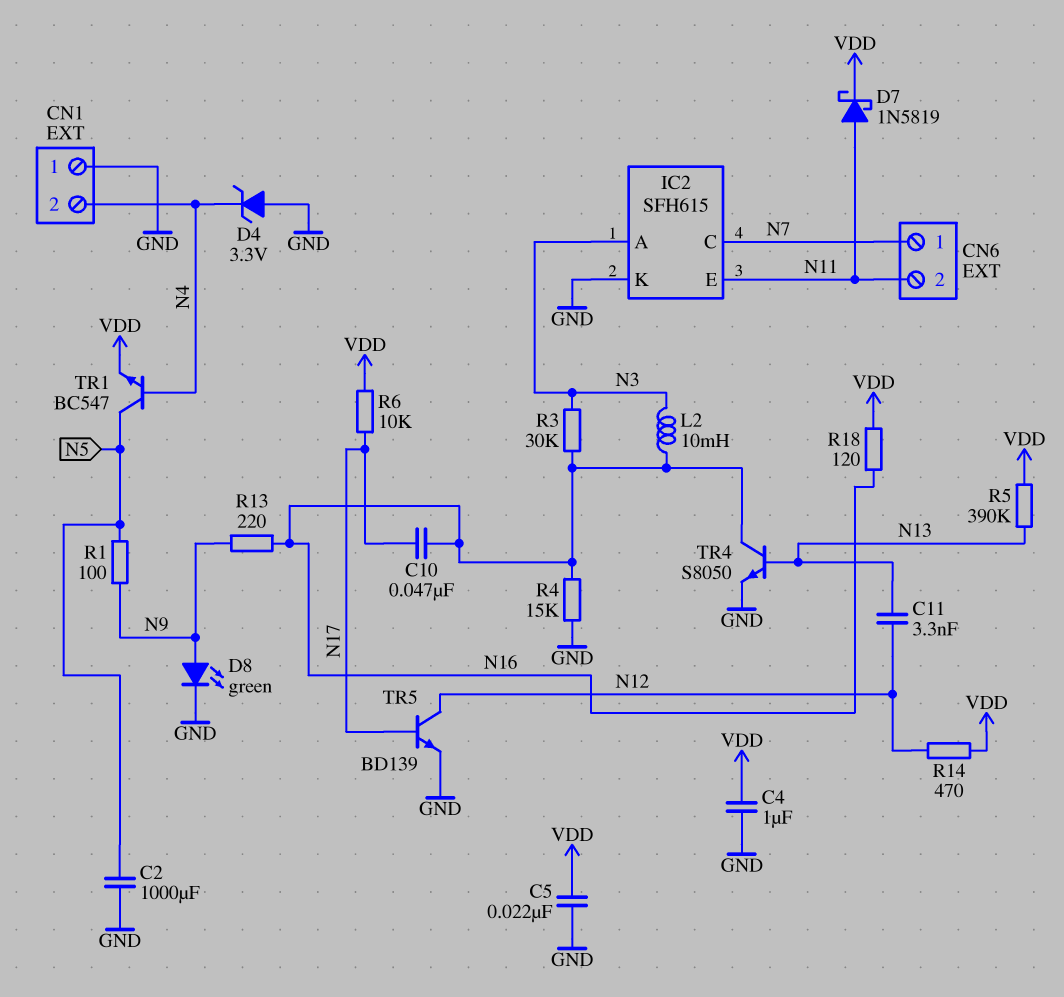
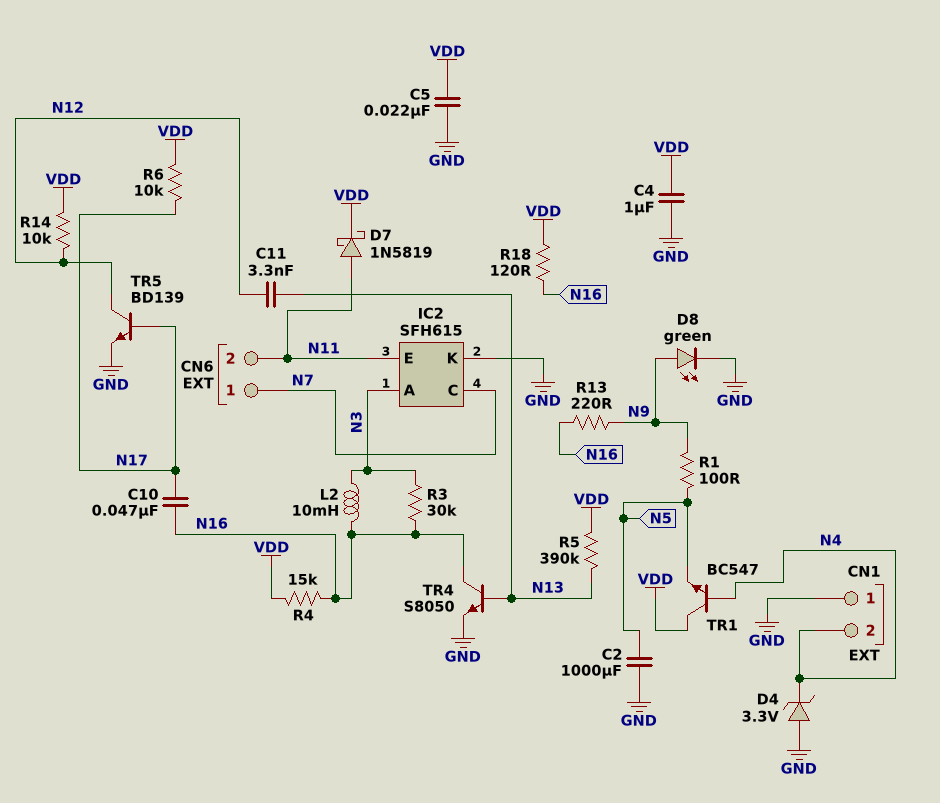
R4: 15k (GND, N16) -> 15k (N16, VDD)
R14: 470 (N12, VDD) -> 10k (N12, VDD)
TR1: NPN BC547 (B N4, C N5, E VDD) -> NPN BC547 (B N4, C VDD, E N5)

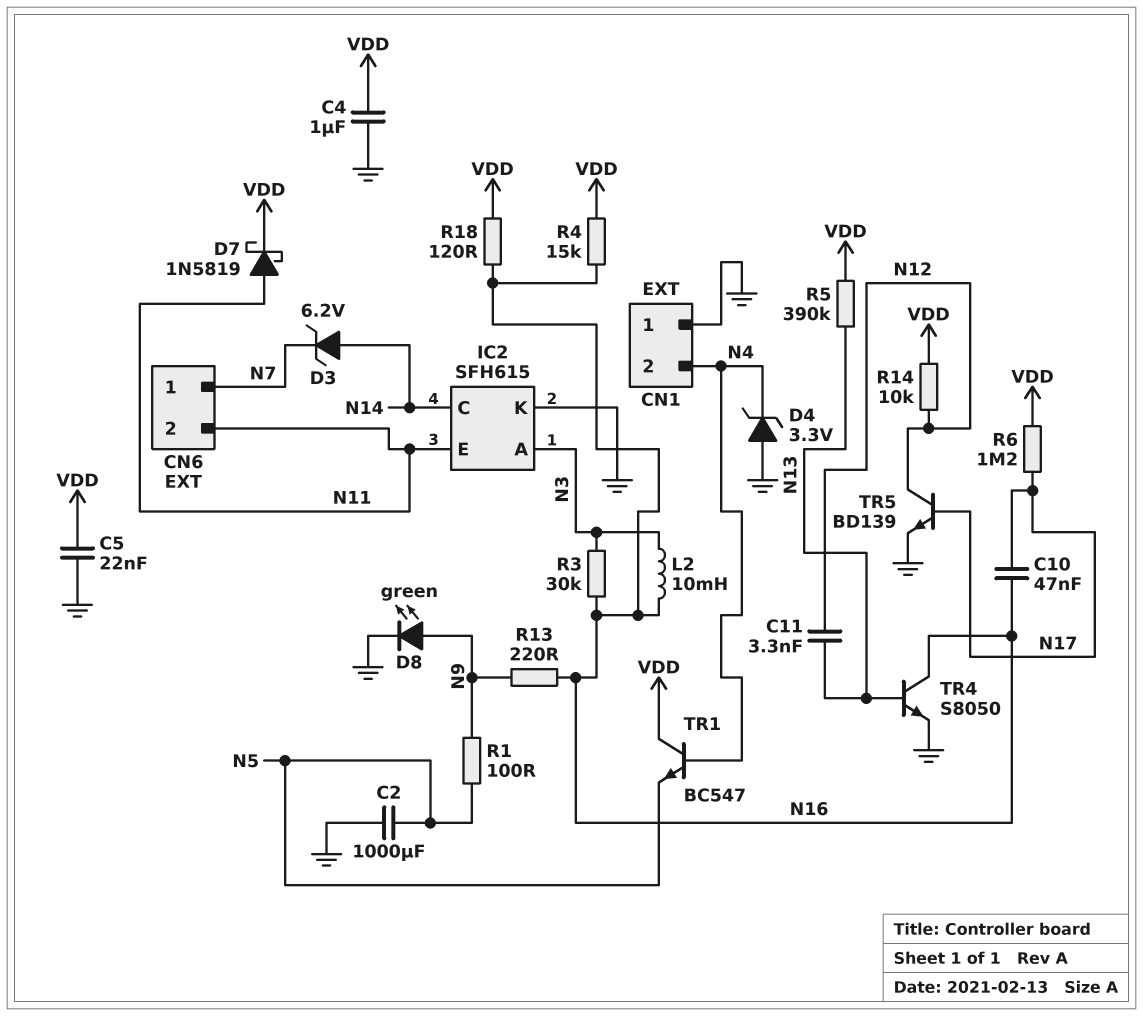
D3: none -> zener 6.2V (A N14, K N7)
IC2 pin C: N7 -> N14
R6: 10k (N17, VDD) -> 1.2M (N17, VDD)

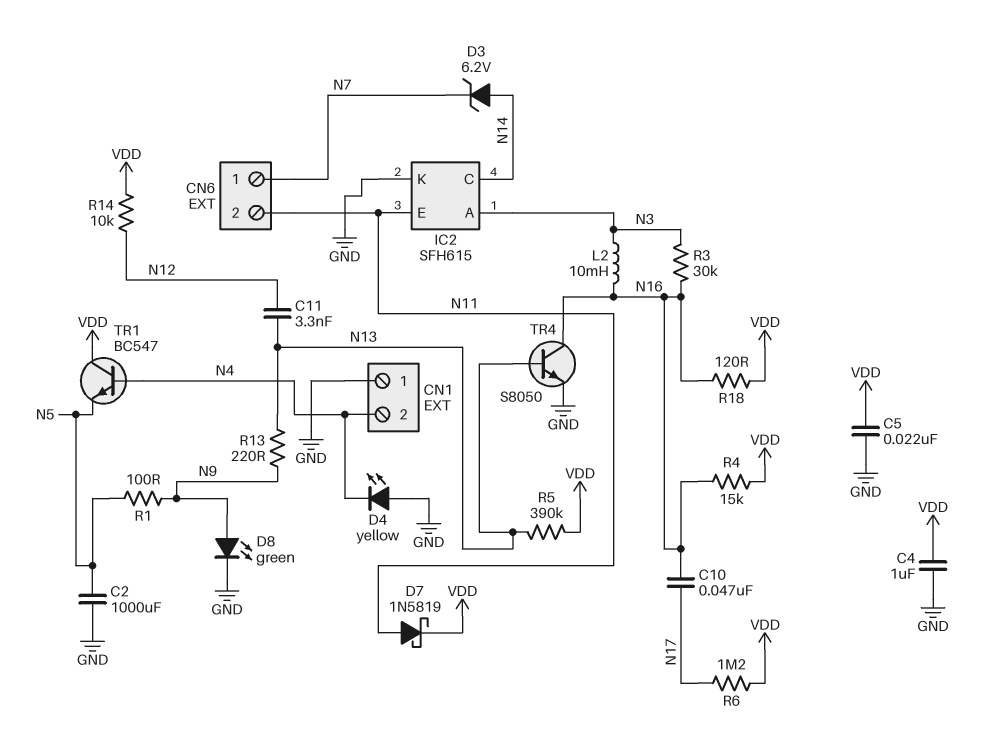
D4: zener 3.3V (A GND, K N4) -> LED yellow (A GND, K N4)
R13: 220 (N9, N16) -> 220 (N9, N13)
TR5: NPN BD139 (B N17, C N12, E GND) -> none

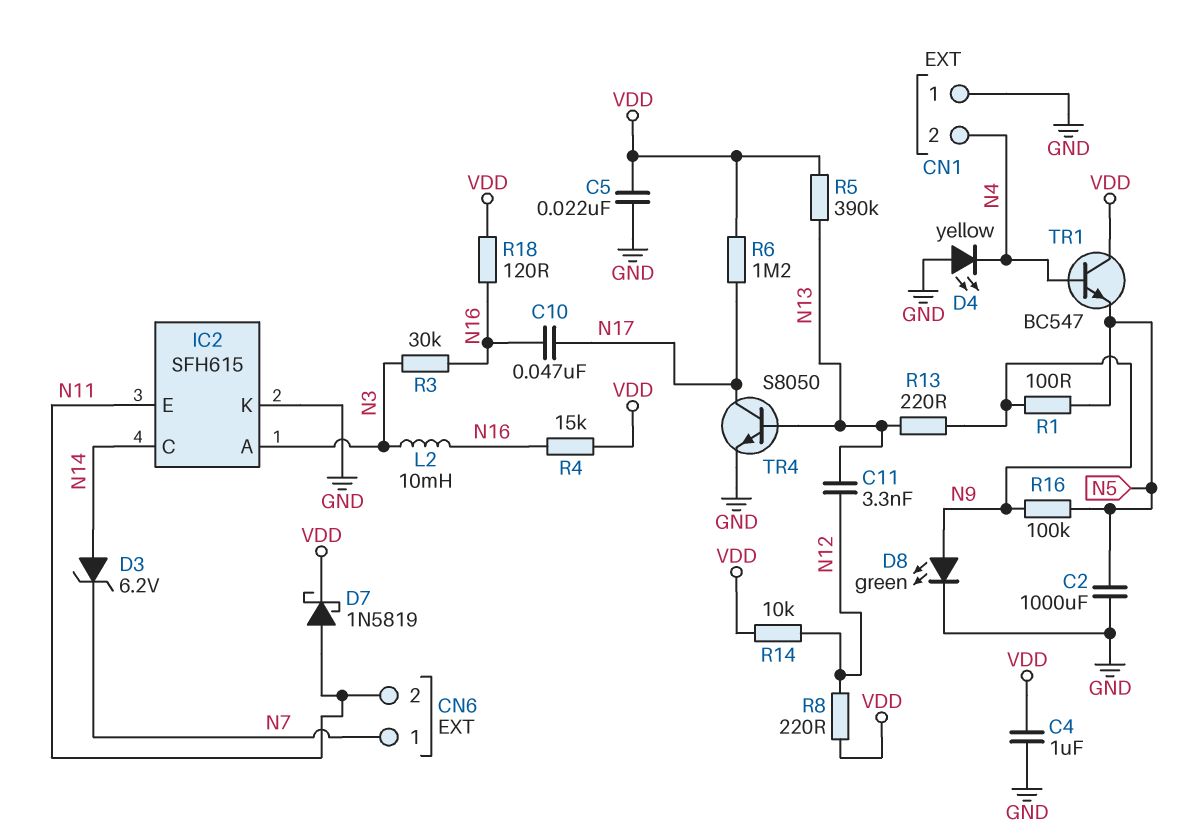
R8: none -> 220 (N12, VDD)
R16: none -> 100k (N5, N9)
TR4: NPN S8050 (B N13, C N16, E GND) -> NPN S8050 (B N13, C N17, E GND)

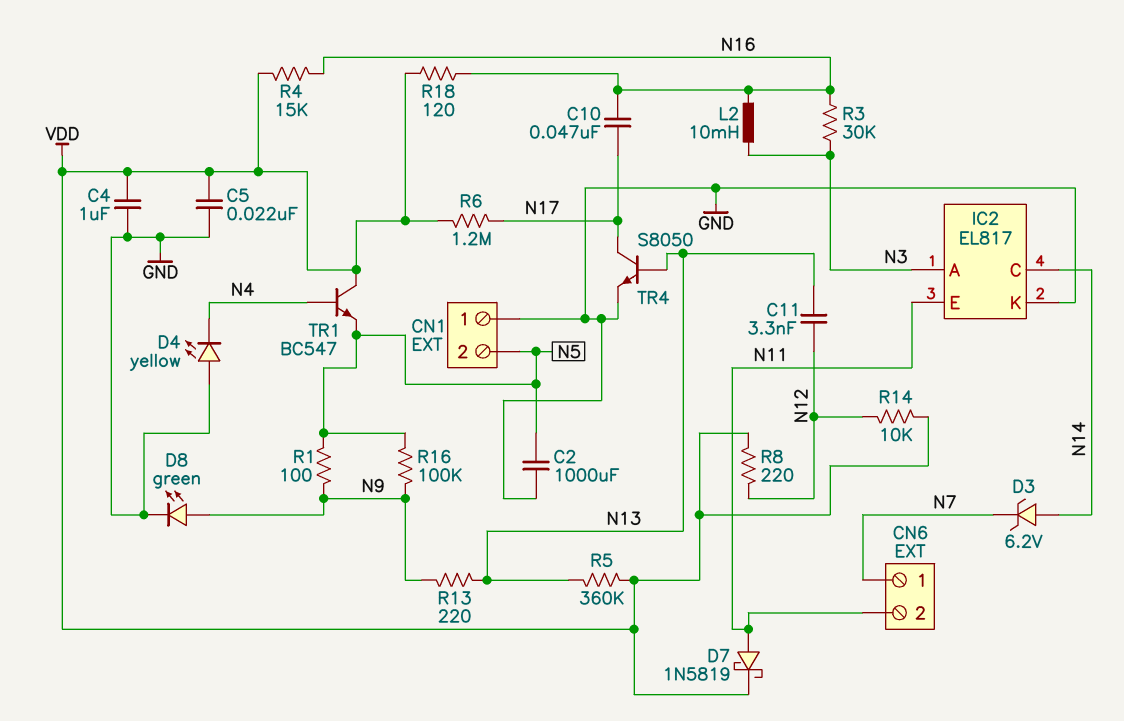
CN1 pin 2: N4 -> N5
IC2: SFH615 -> EL817
R5: 390k (N13, VDD) -> 360k (N13, VDD)

